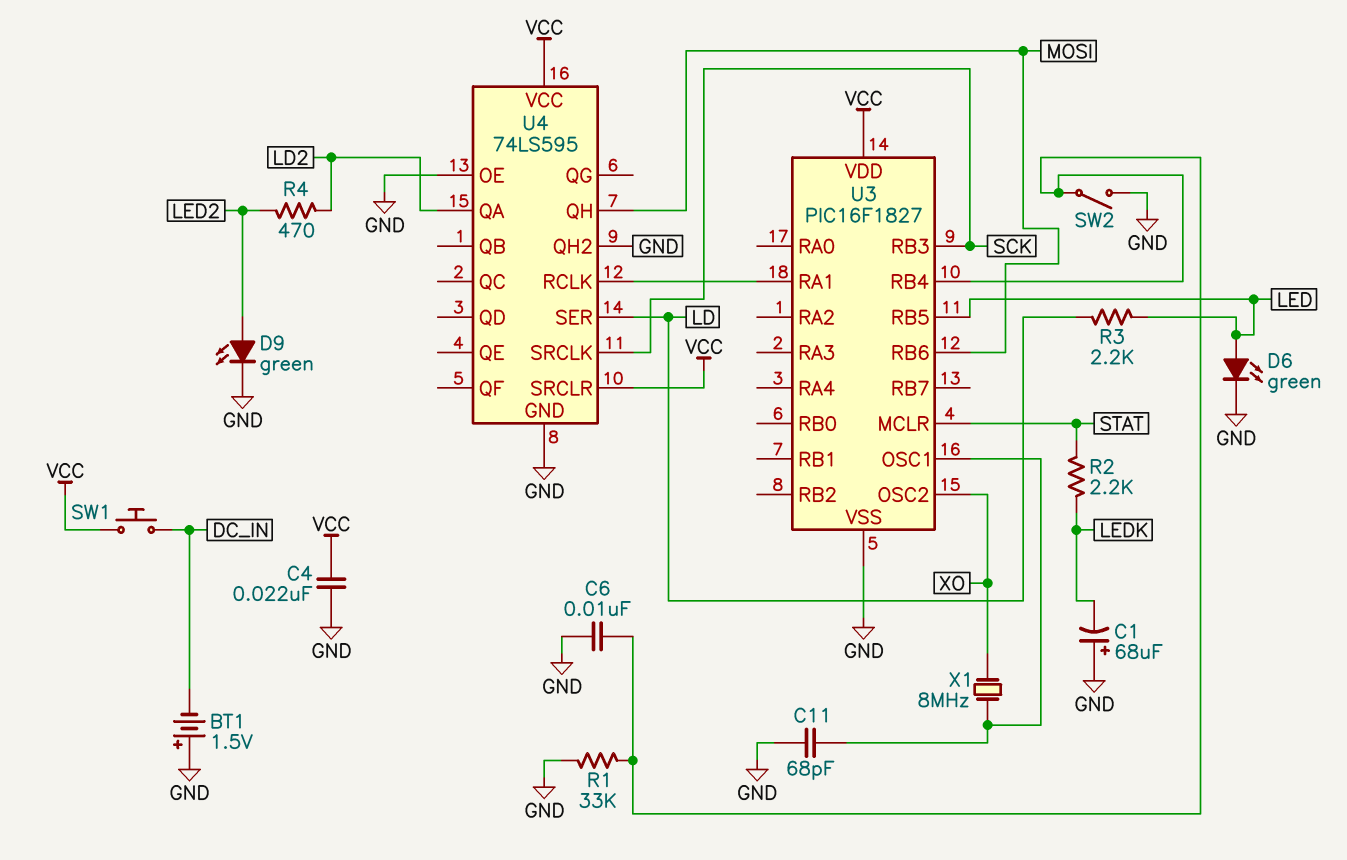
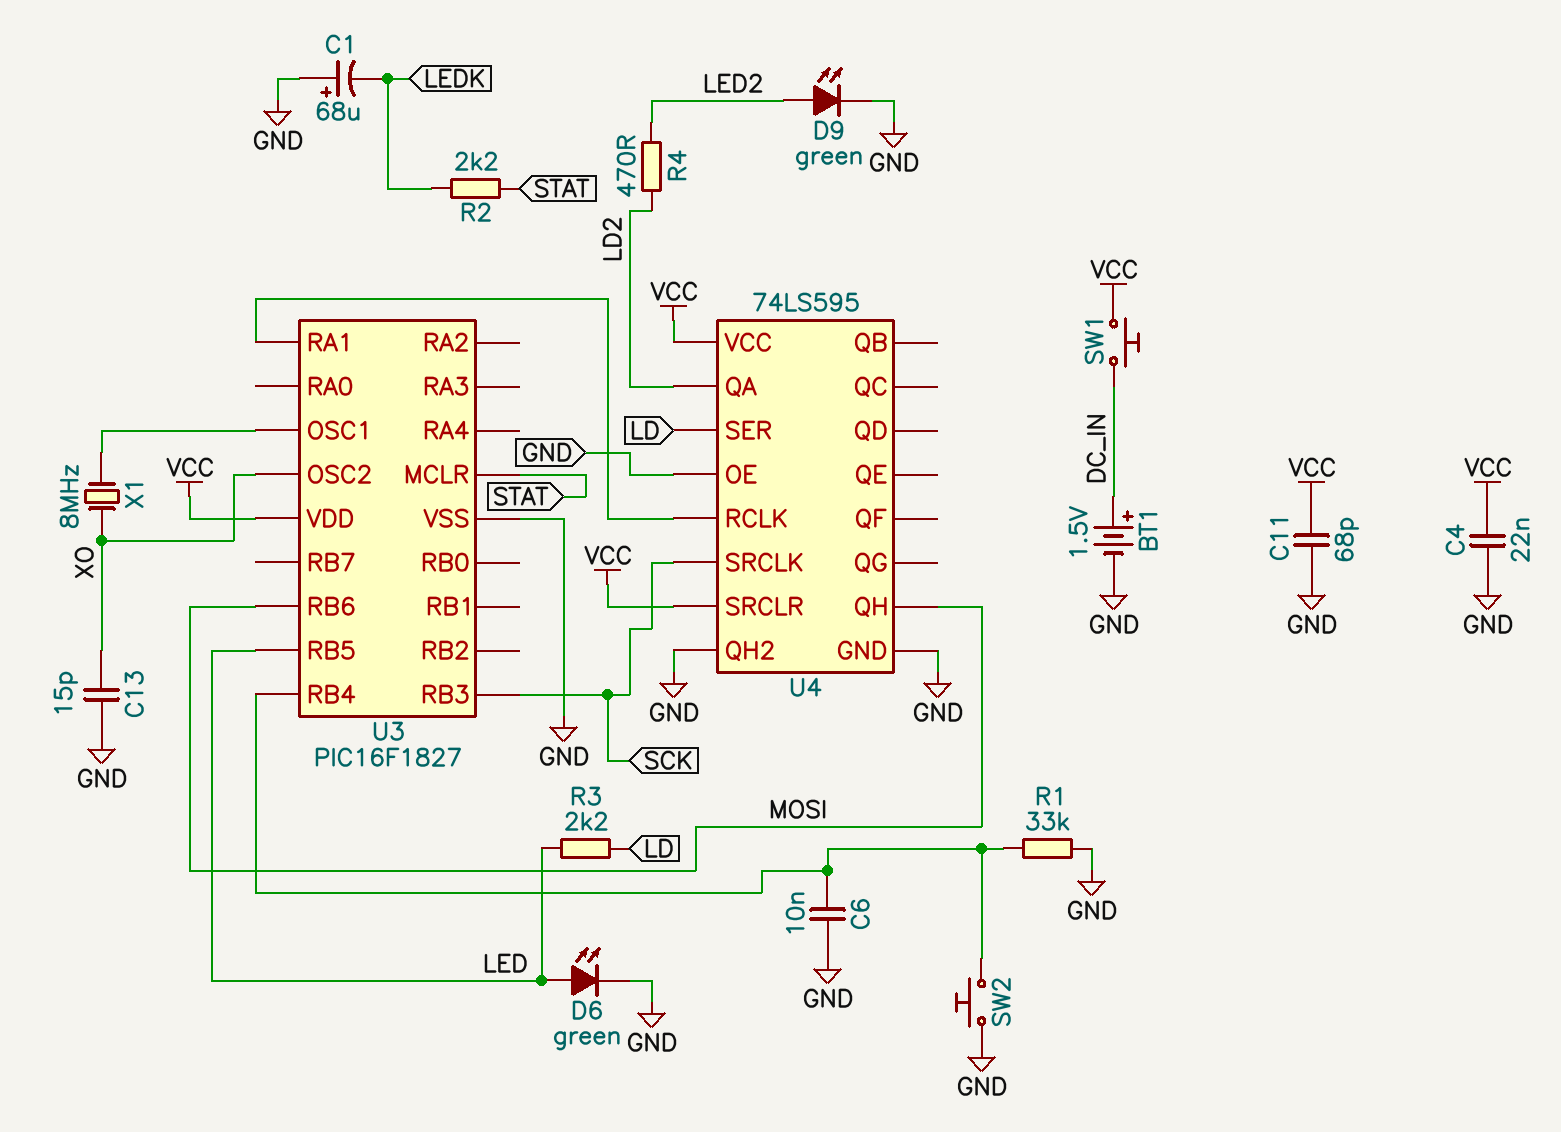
BT1: 1.5V (plus GND, minus DC_IN) -> 1.5V (plus DC_IN, minus GND)
C11: 68pF (GND, U3/OSC1) -> 68pF (GND, VCC)
C13: none -> 15pF (GND, XO)
SW2: switch (GND, U3/RB4) -> button (GND, U3/RB4)

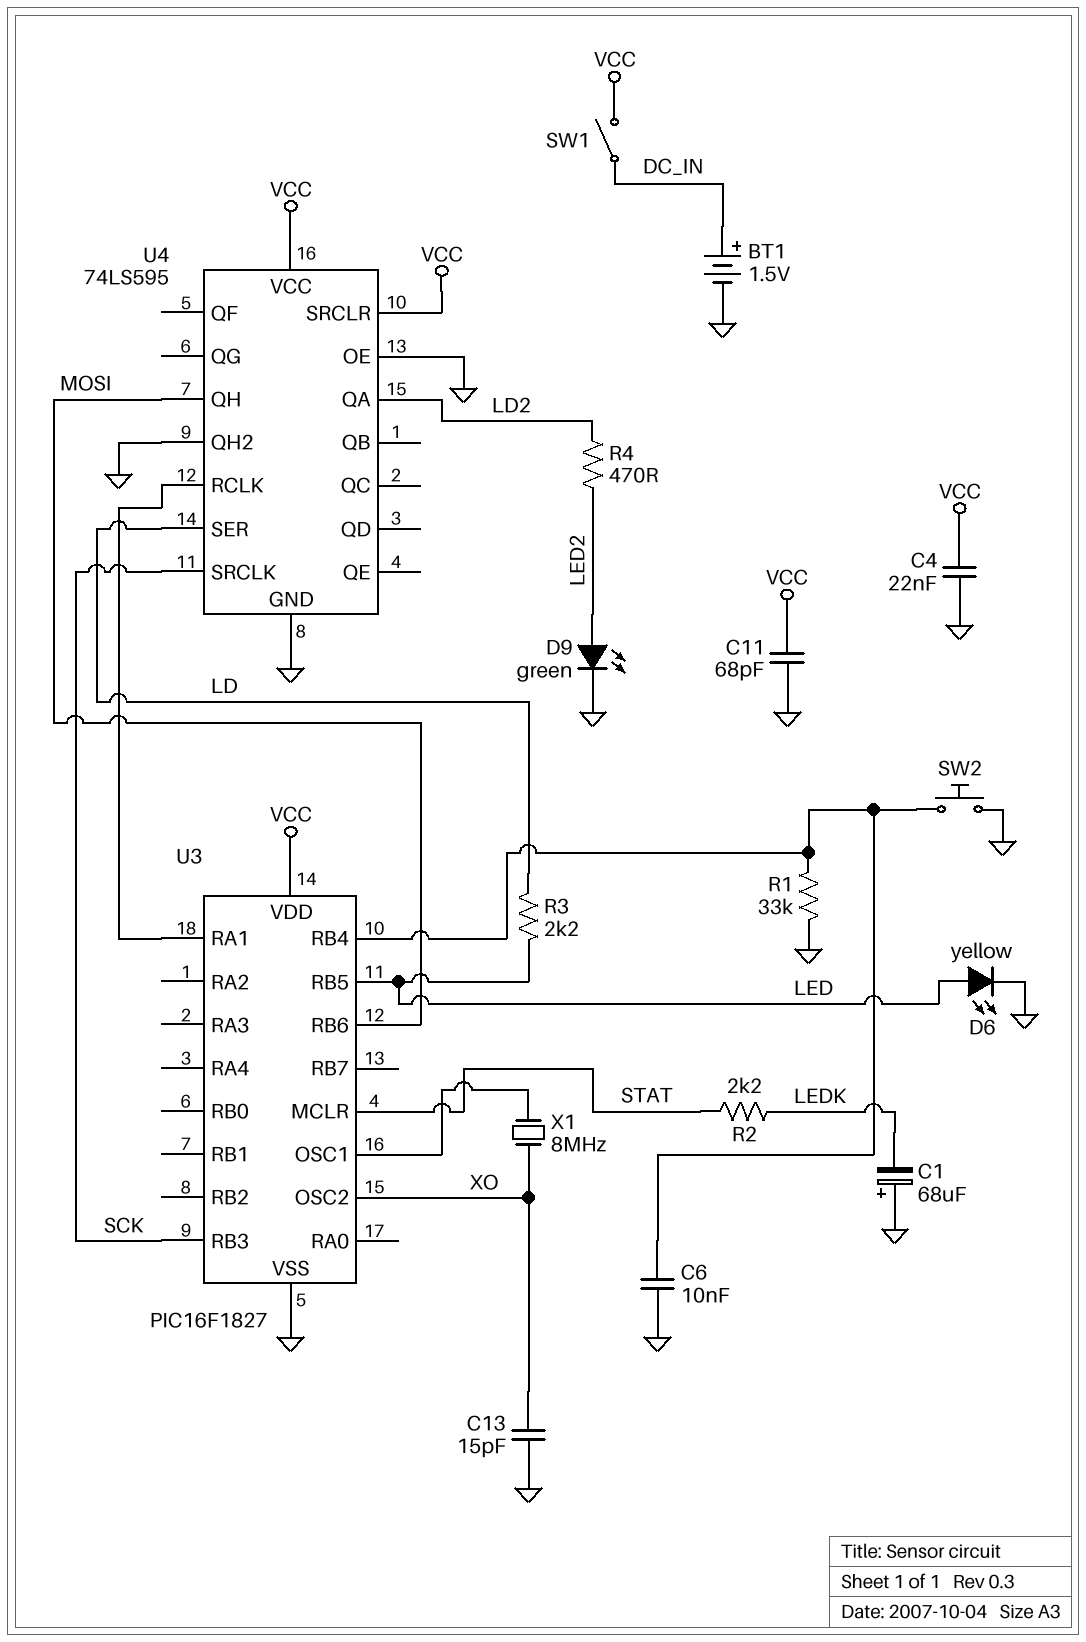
D6: LED green (A LED, K GND) -> LED yellow (A LED, K GND)
SW1: button (DC_IN, VCC) -> switch (DC_IN, VCC)

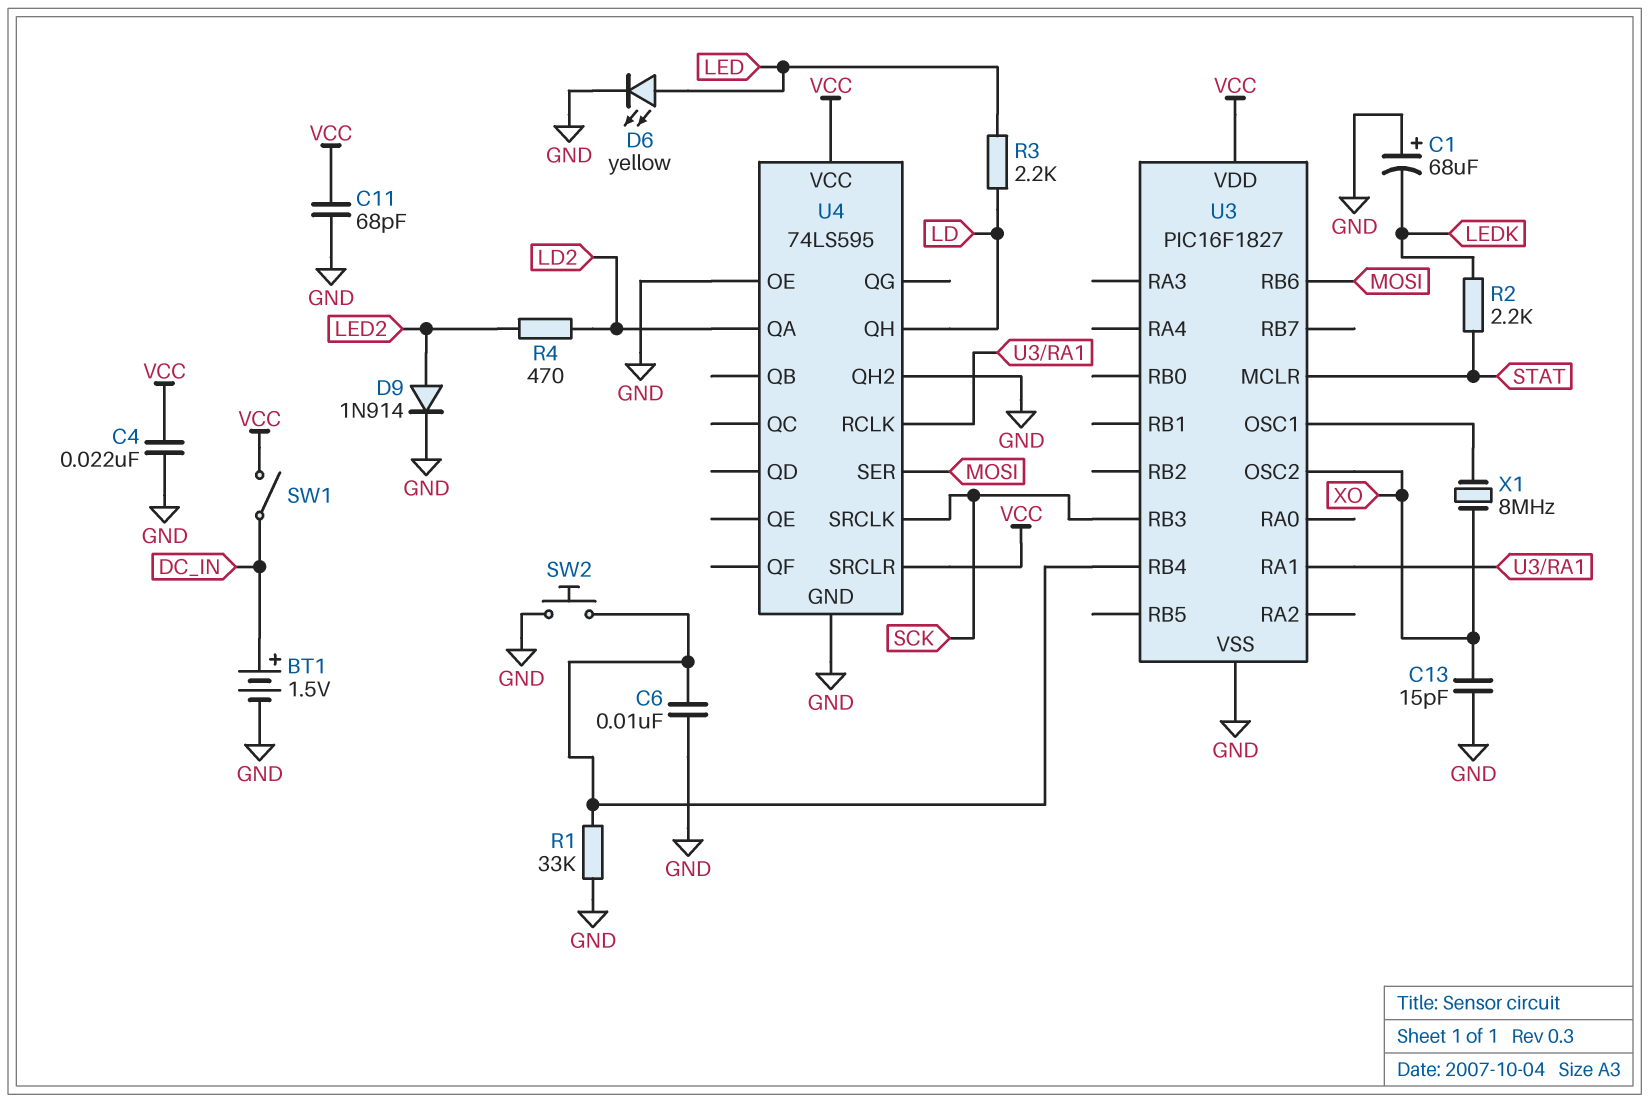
D9: LED green (A LED2, K GND) -> diode 1N914 (A LED2, K GND)
U3 pin RB5: LED -> none
U4 pin QH: MOSI -> LD
U4 pin SER: LD -> MOSI

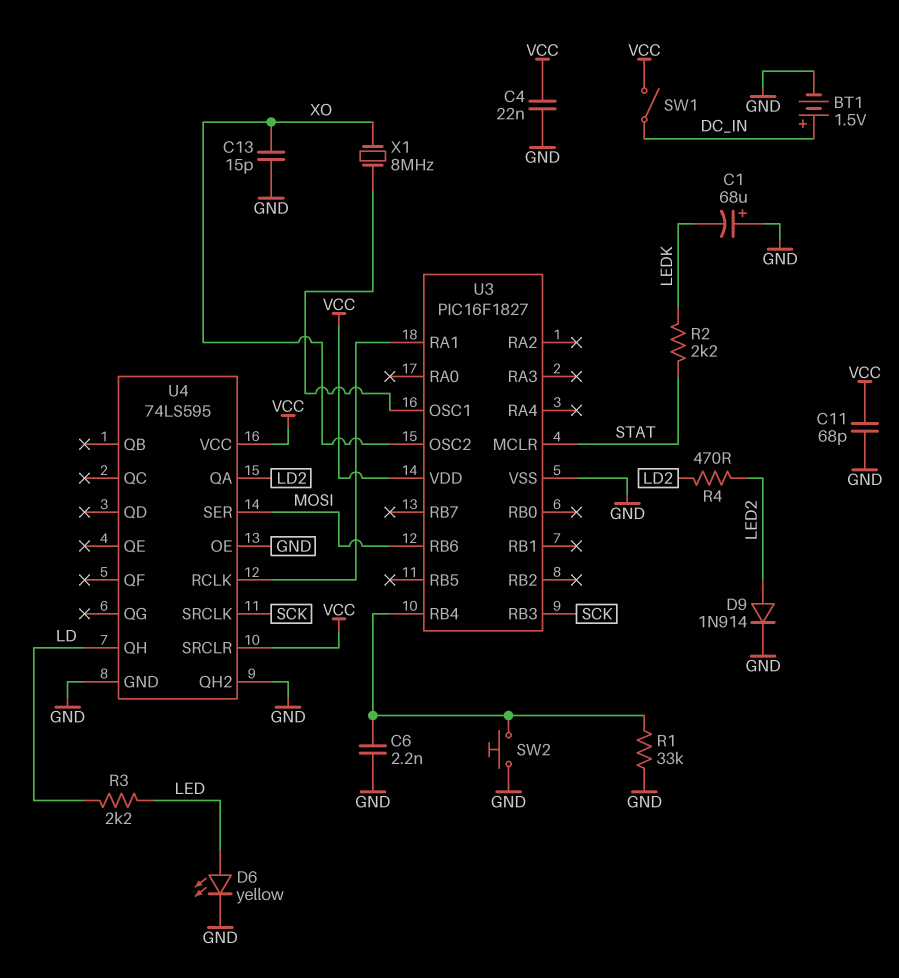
C6: 10nF (GND, U3/RB4) -> 2.2nF (GND, U3/RB4)

